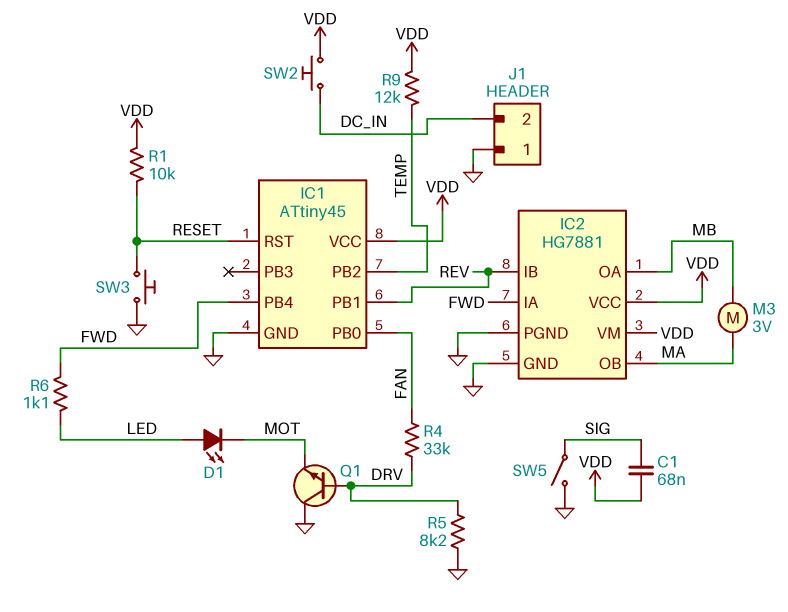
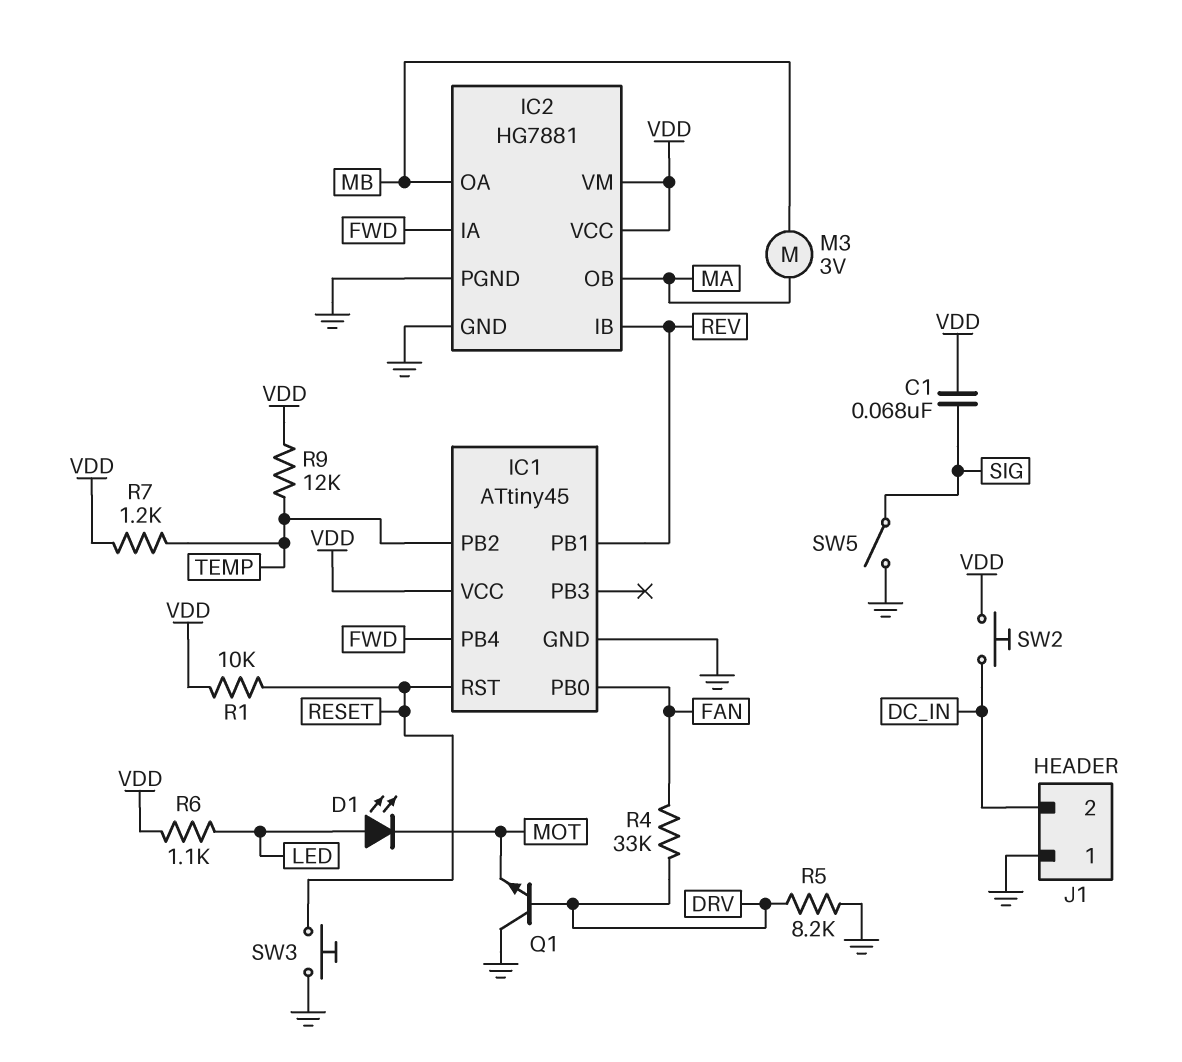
R6: 1.1k (FWD, LED) -> 1.1k (LED, VDD)
R7: none -> 1.2k (TEMP, VDD)

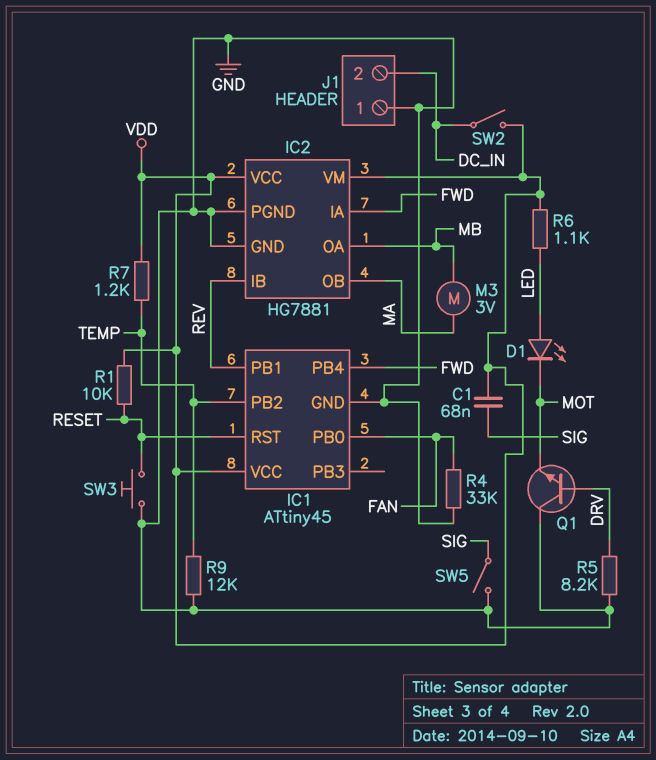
R4: 33k (DRV, FAN) -> 33k (FAN, GND)
R9: 12k (TEMP, VDD) -> 12k (GND, TEMP)
SW2: button (DC_IN, VDD) -> switch (DC_IN, VDD)

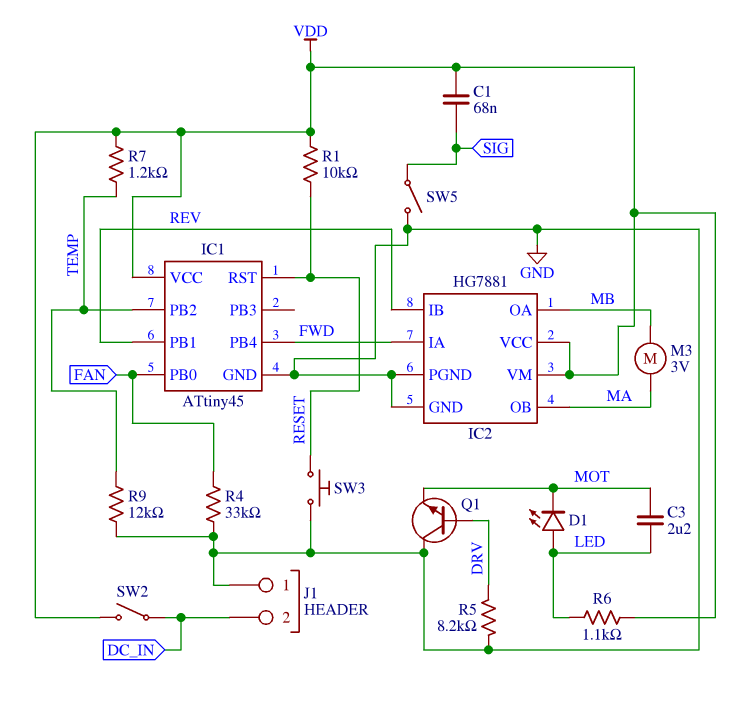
C3: none -> 2.2uF (LED, MOT)

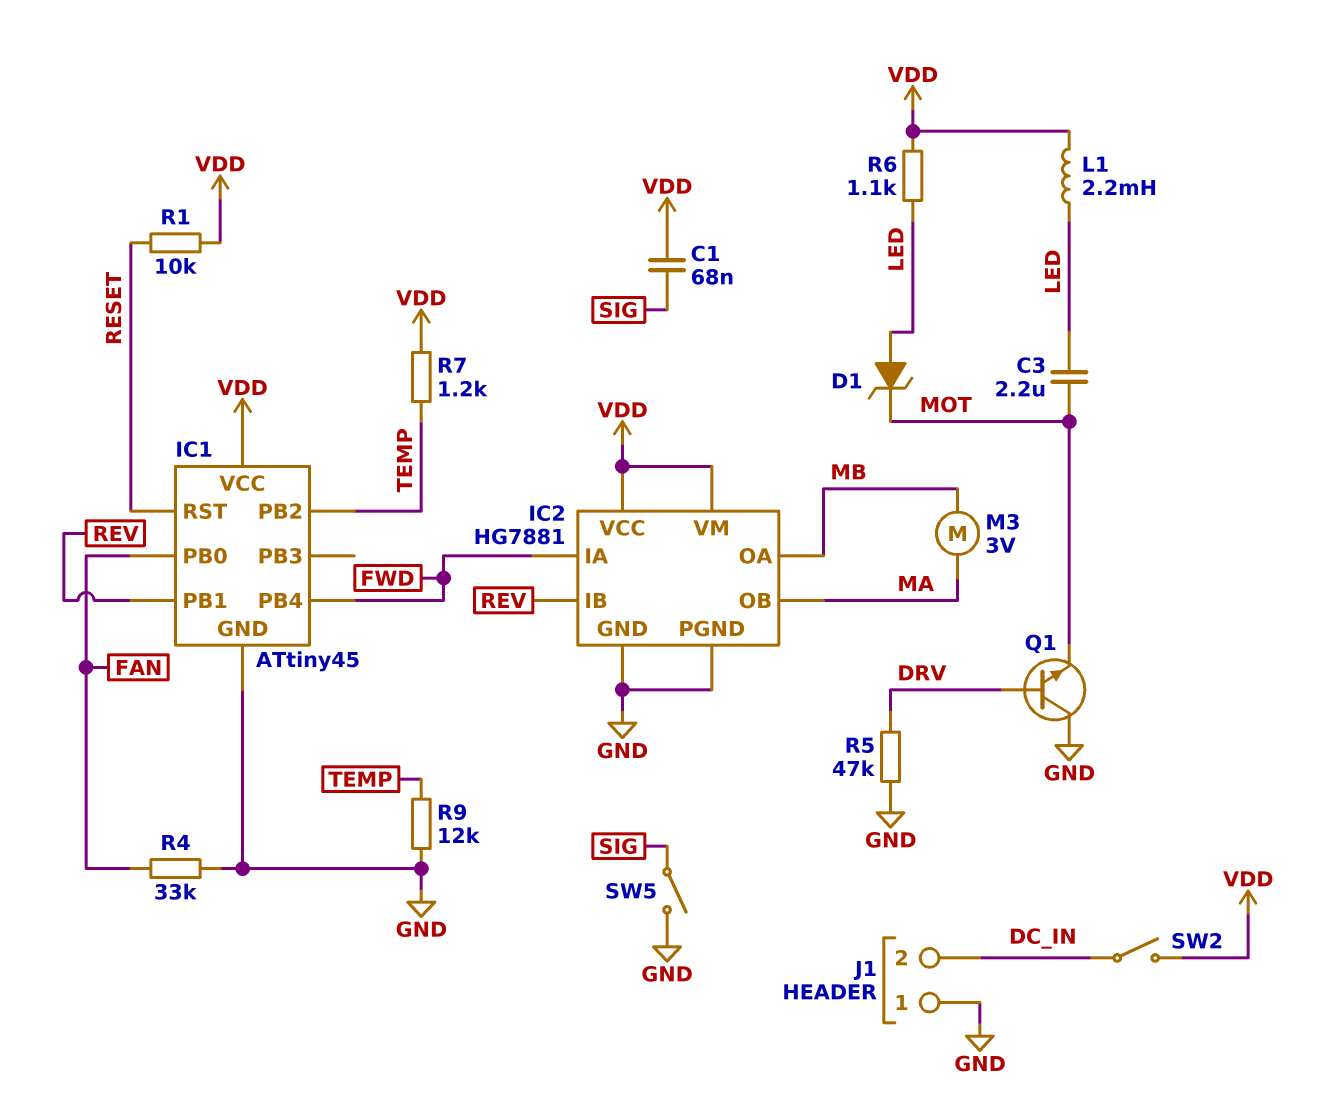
D1: LED (A LED, K MOT) -> zener (A LED, K MOT)
L1: none -> 2.2mH (LED, VDD)
R5: 8.2k (DRV, GND) -> 47k (DRV, GND)
SW3: button (GND, RESET) -> none

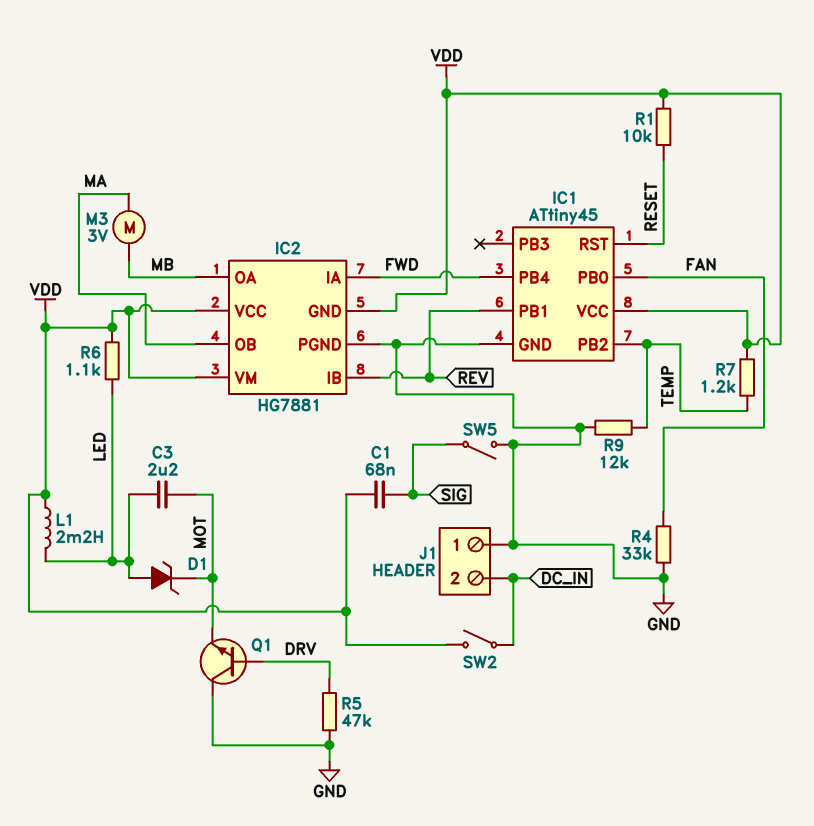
IC2 pin GND: GND -> VDD

